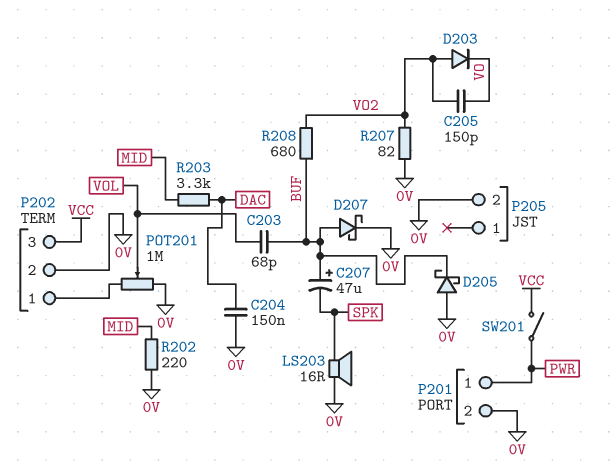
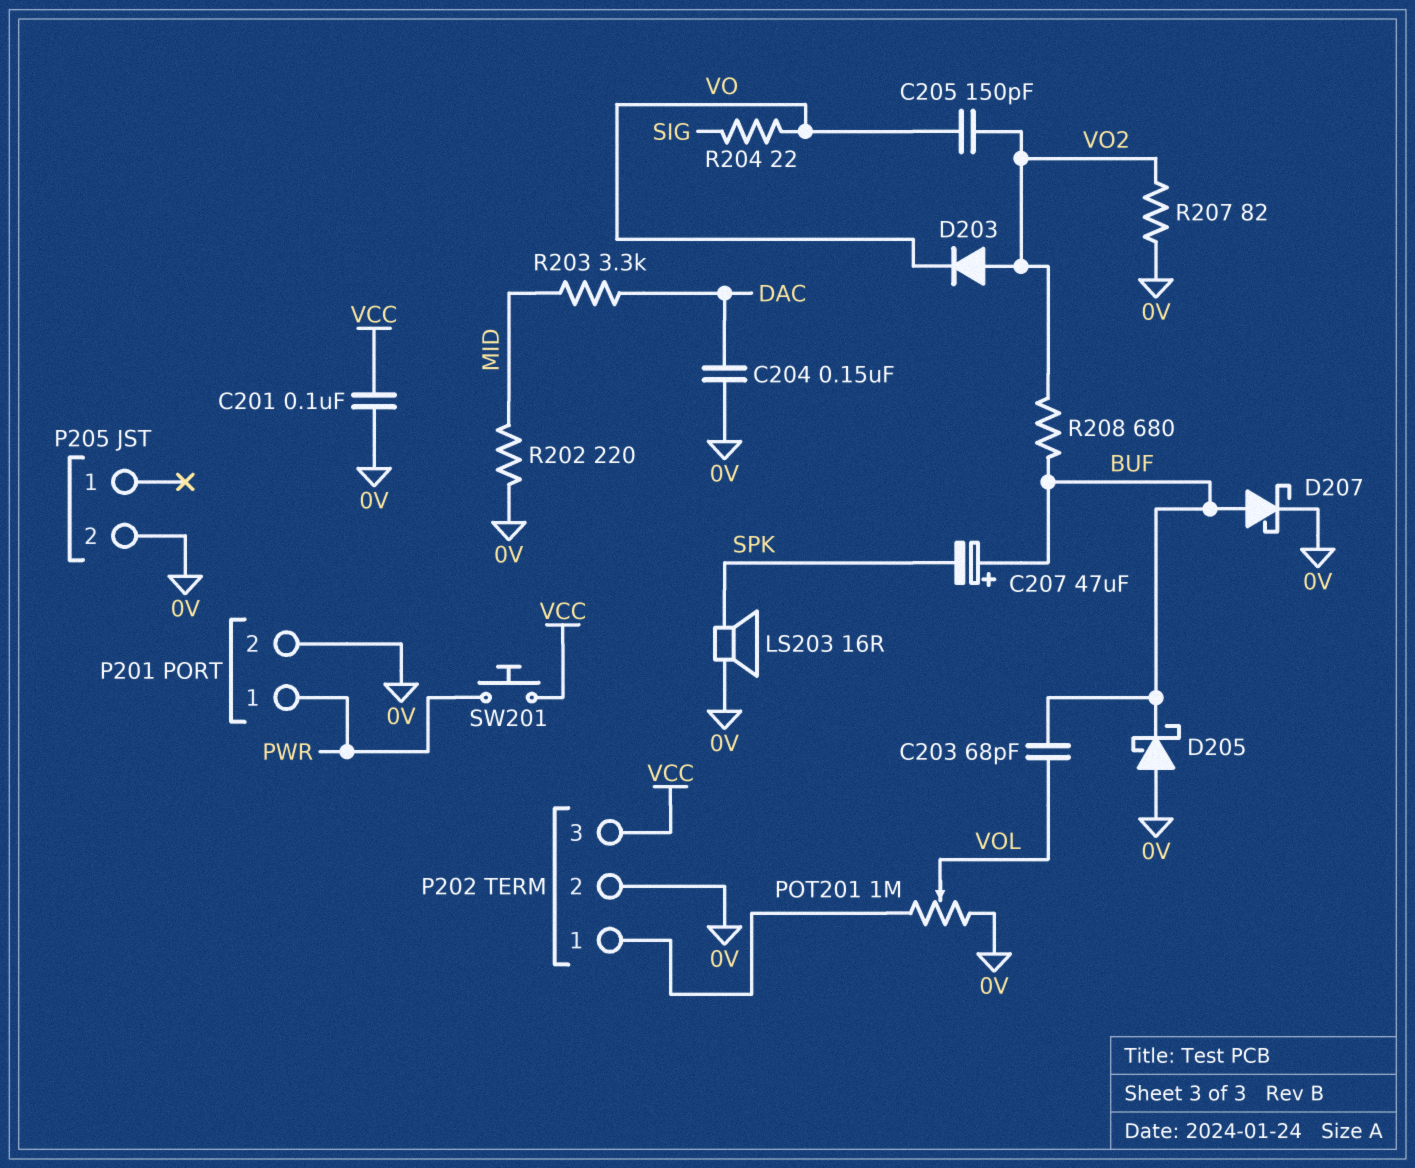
C201: none -> 100nF (0V, VCC)
R204: none -> 22 (SIG, VO)
SW201: switch (PWR, VCC) -> button (PWR, VCC)

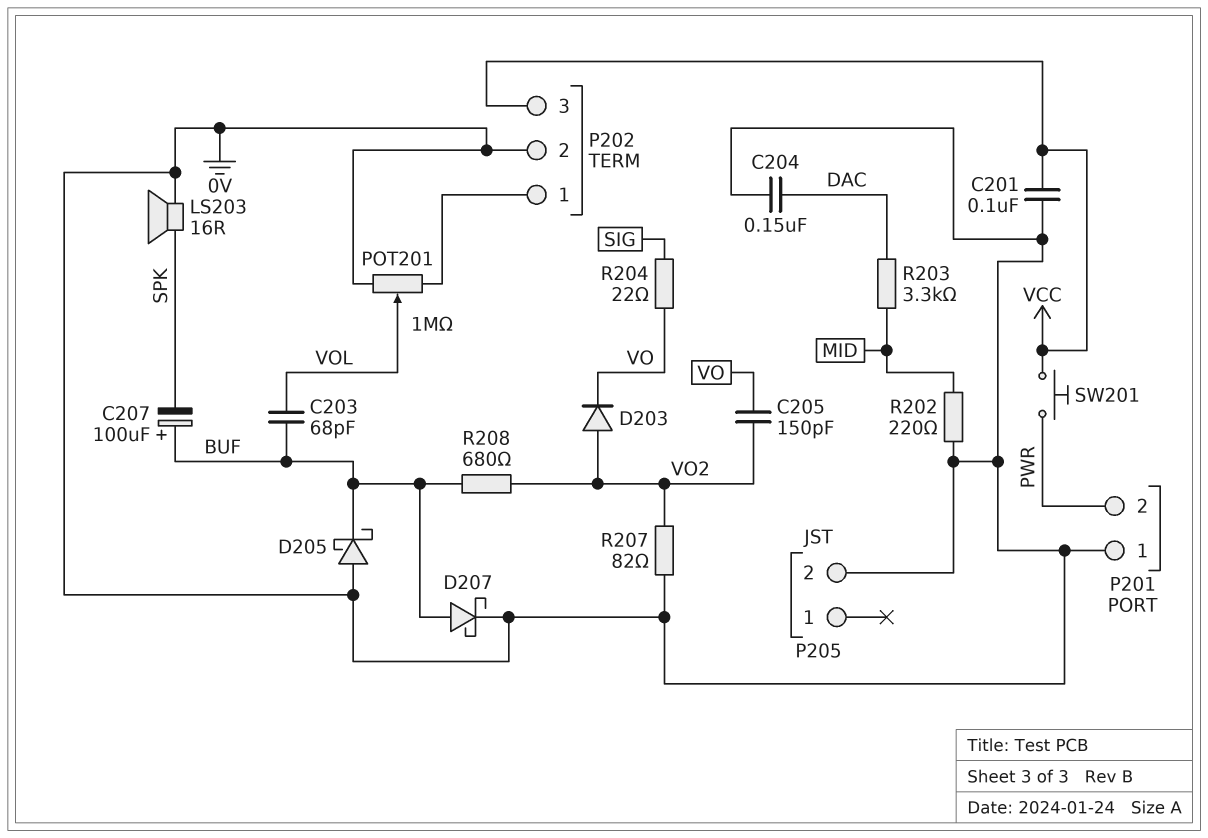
C207: 47uF (plus BUF, minus SPK) -> 100uF (plus BUF, minus SPK)
P201 pin 1: PWR -> 0V
P201 pin 2: 0V -> PWR

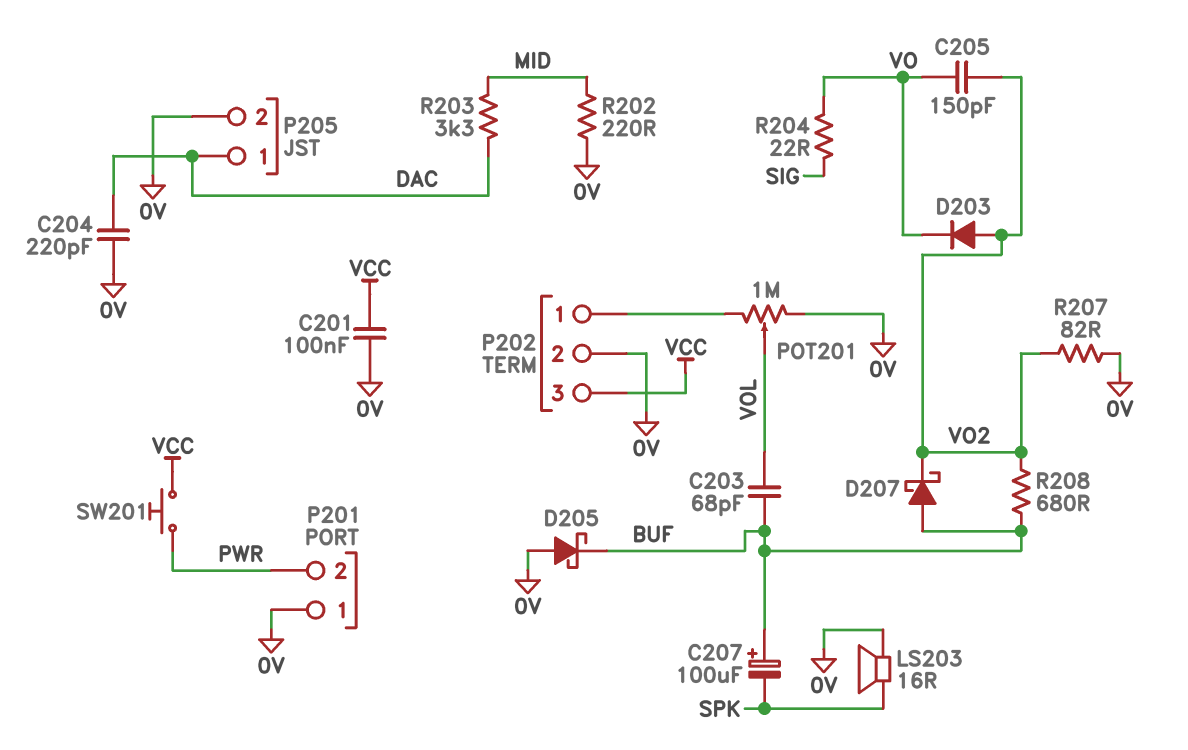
C204: 150nF (0V, DAC) -> 220pF (0V, DAC)
D207: schottky (A BUF, K 0V) -> schottky (A BUF, K VO2)
P205 pin 1: none -> DAC

